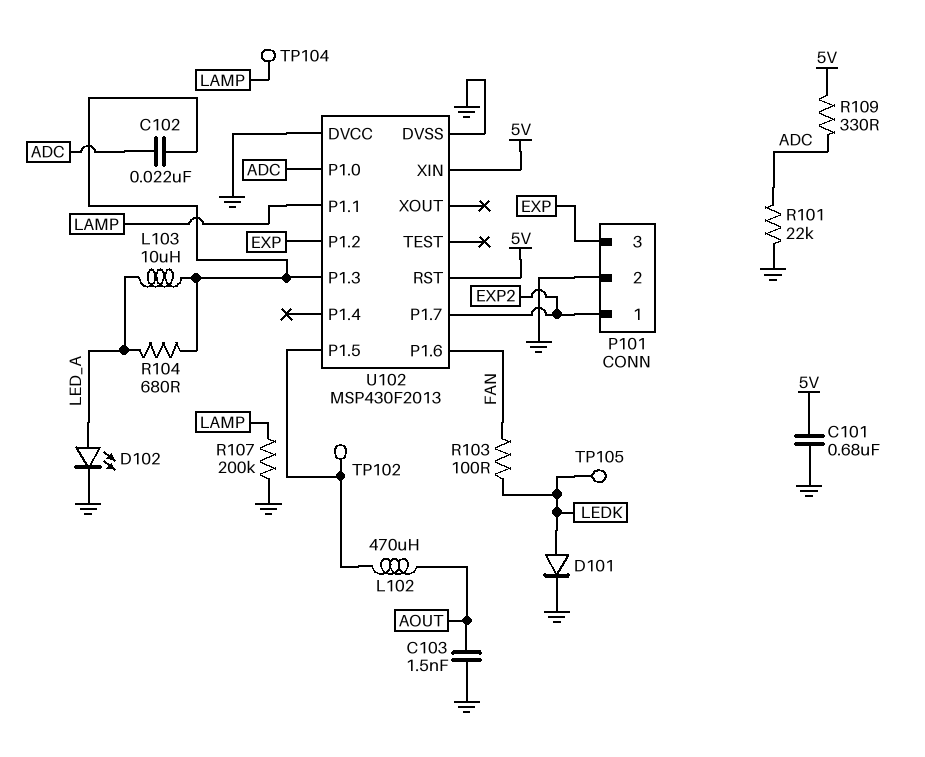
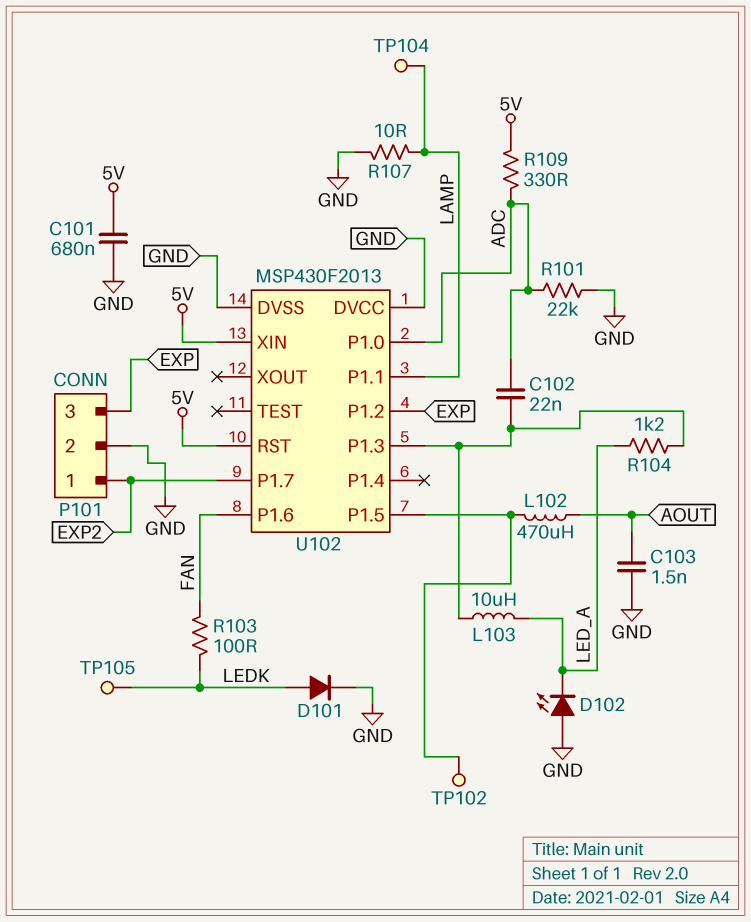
D102: LED (A LED_A, K GND) -> LED (A GND, K LED_A)
R104: 680 (LED_A, U102/P1.3) -> 1.2k (LED_A, U102/P1.3)
R107: 200k (GND, LAMP) -> 10 (GND, LAMP)

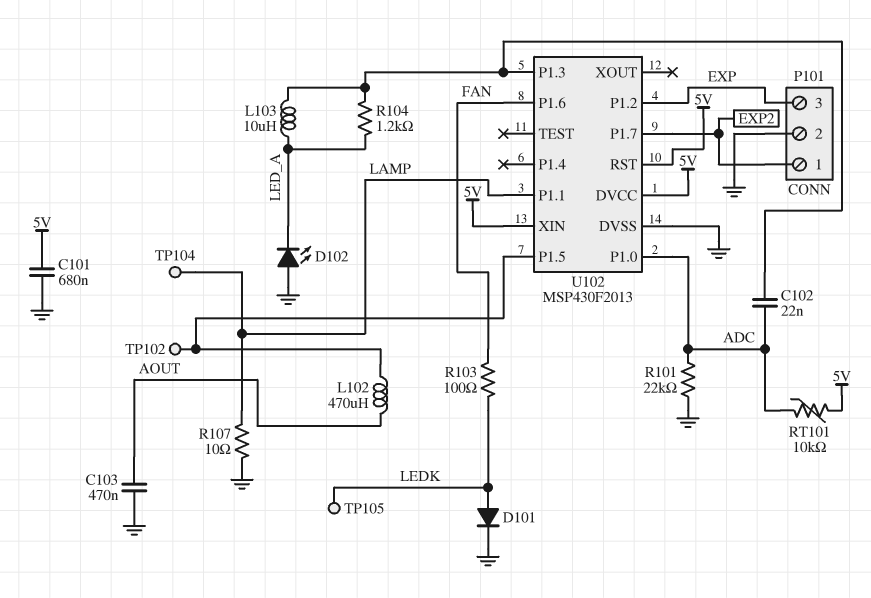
C103: 1.5nF (AOUT, GND) -> 470nF (AOUT, GND)
R109: 330 (5V, ADC) -> none
RT101: none -> 10k (5V, ADC)
U102 pin DVCC: GND -> 5V

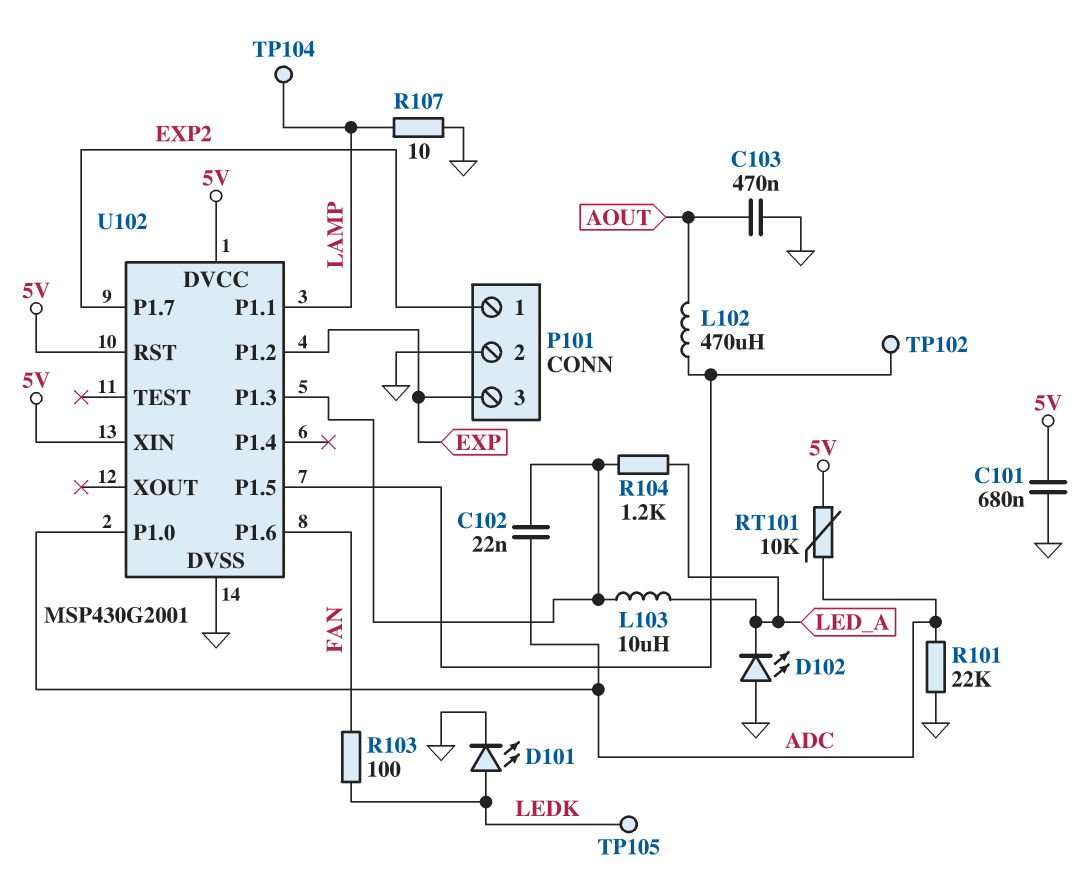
D101: diode (A LEDK, K GND) -> LED (A LEDK, K GND)
U102: MSP430F2013 -> MSP430G2001

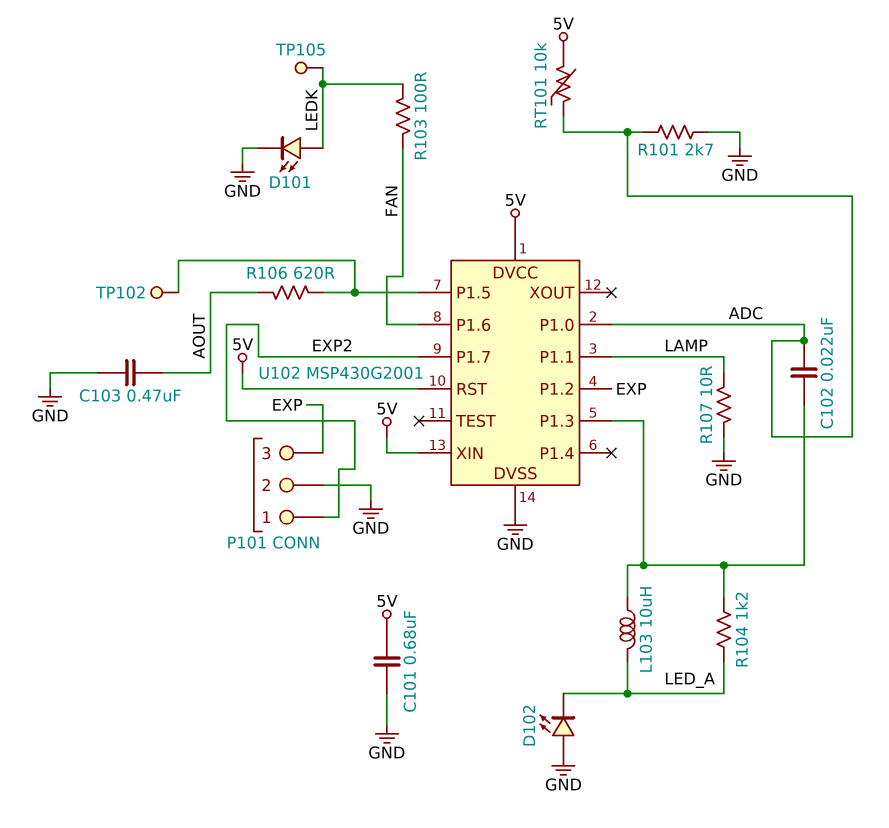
L102: 470uH (AOUT, U102/P1.5) -> none
R101: 22k (ADC, GND) -> 2.7k (ADC, GND)
R106: none -> 620 (AOUT, U102/P1.5)
TP104: test point (LAMP) -> none

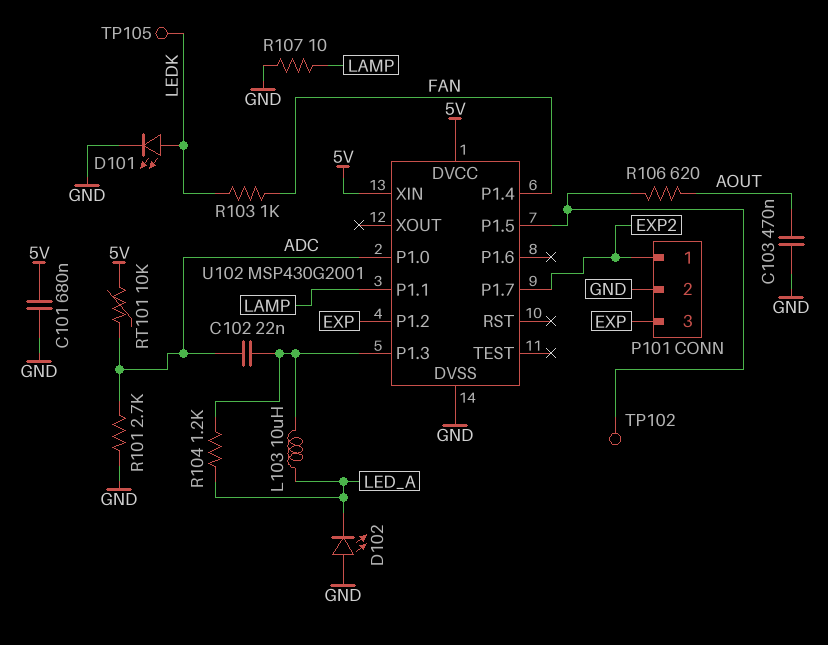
R103: 100 (FAN, LEDK) -> 1k (FAN, LEDK)
U102 pin P1.4: none -> FAN
U102 pin P1.6: FAN -> none
U102 pin RST: 5V -> none

